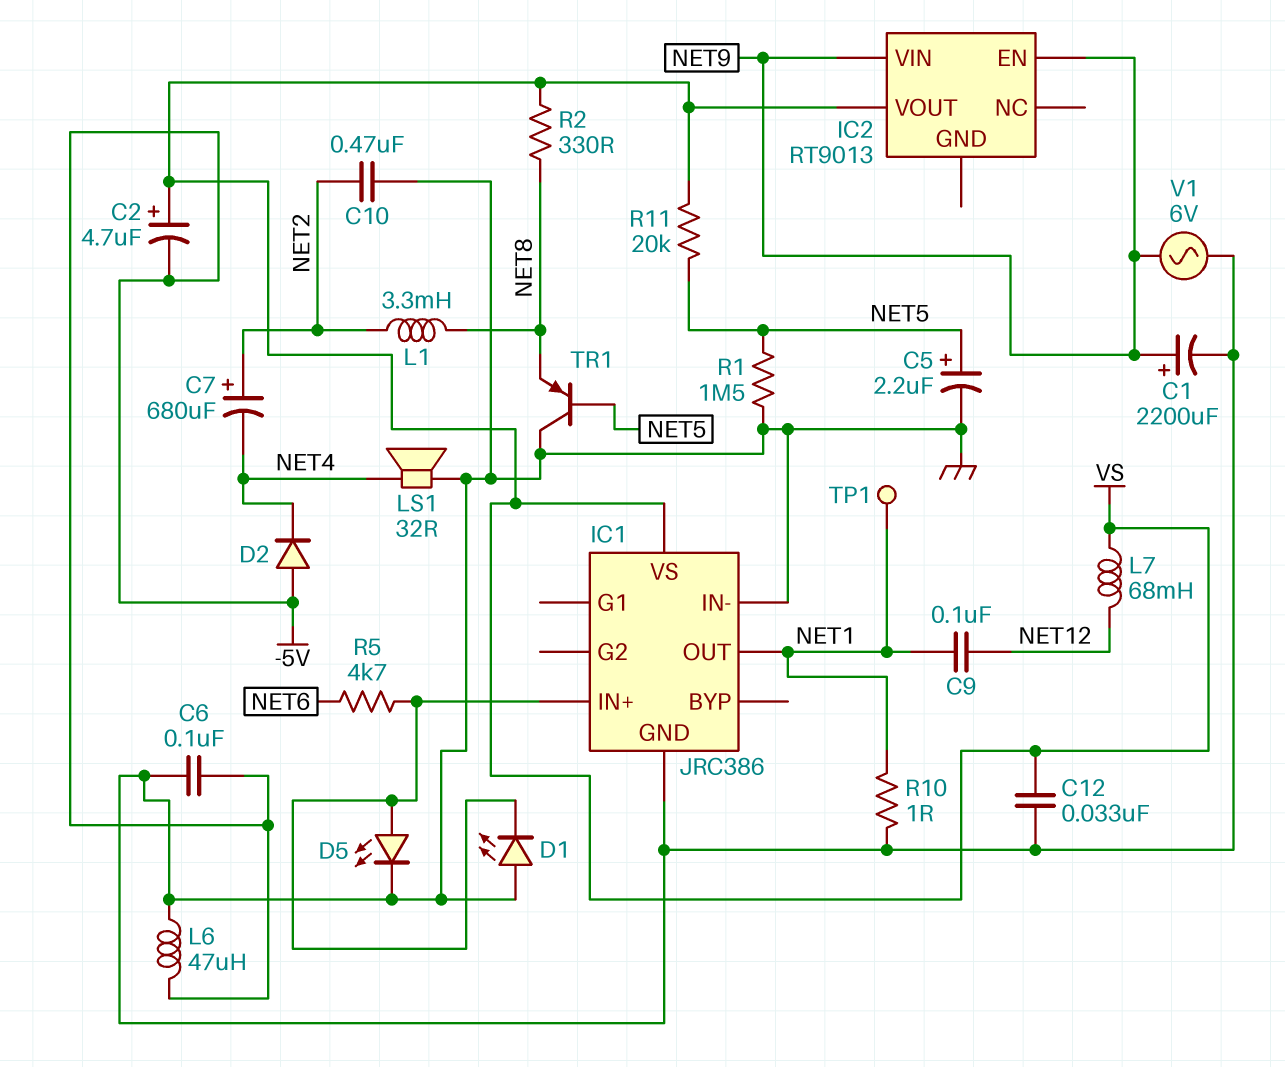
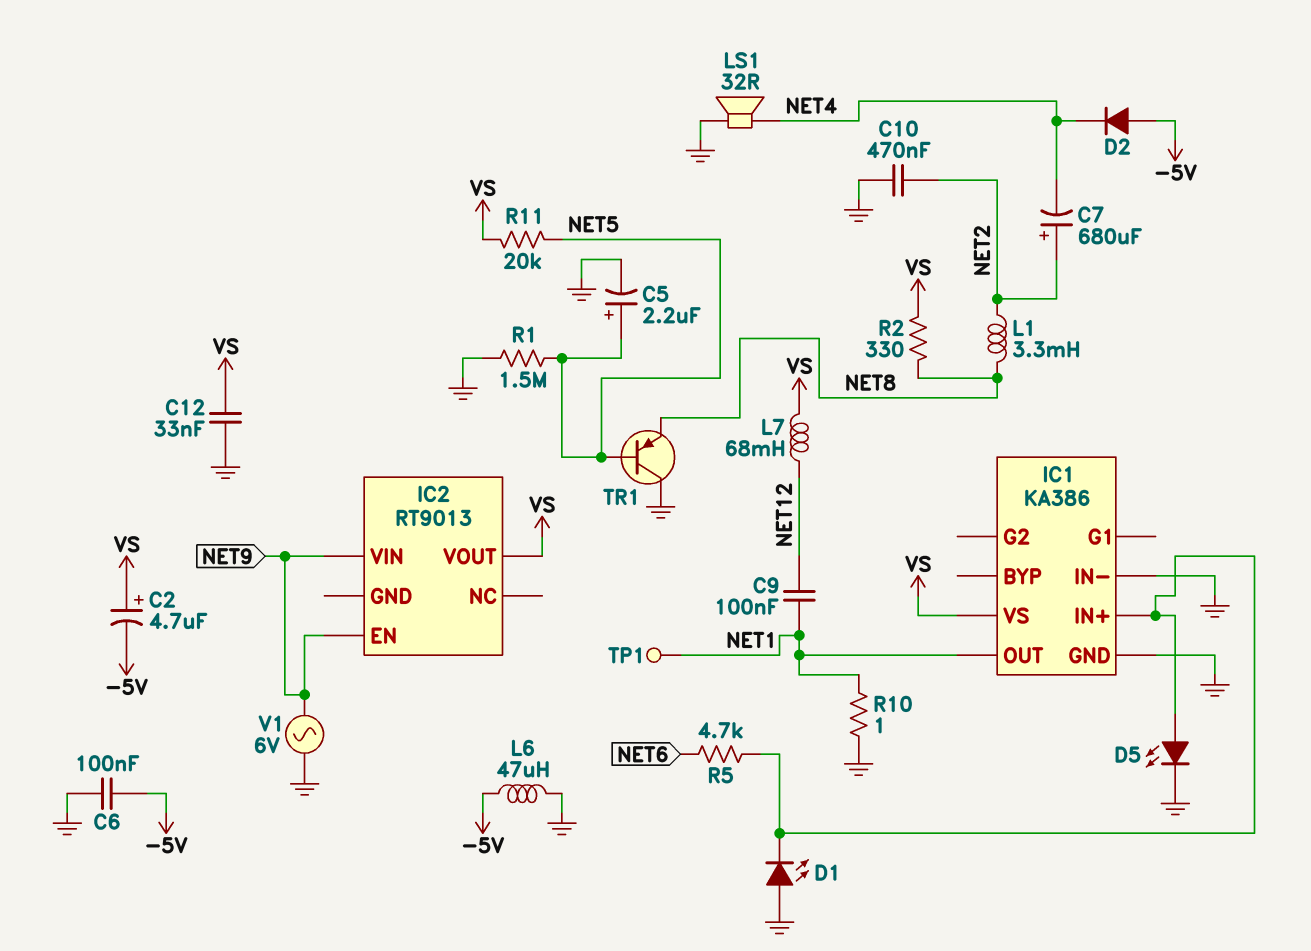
C1: 2200uF (plus NET9, minus GND) -> none
IC1: JRC386 -> KA386

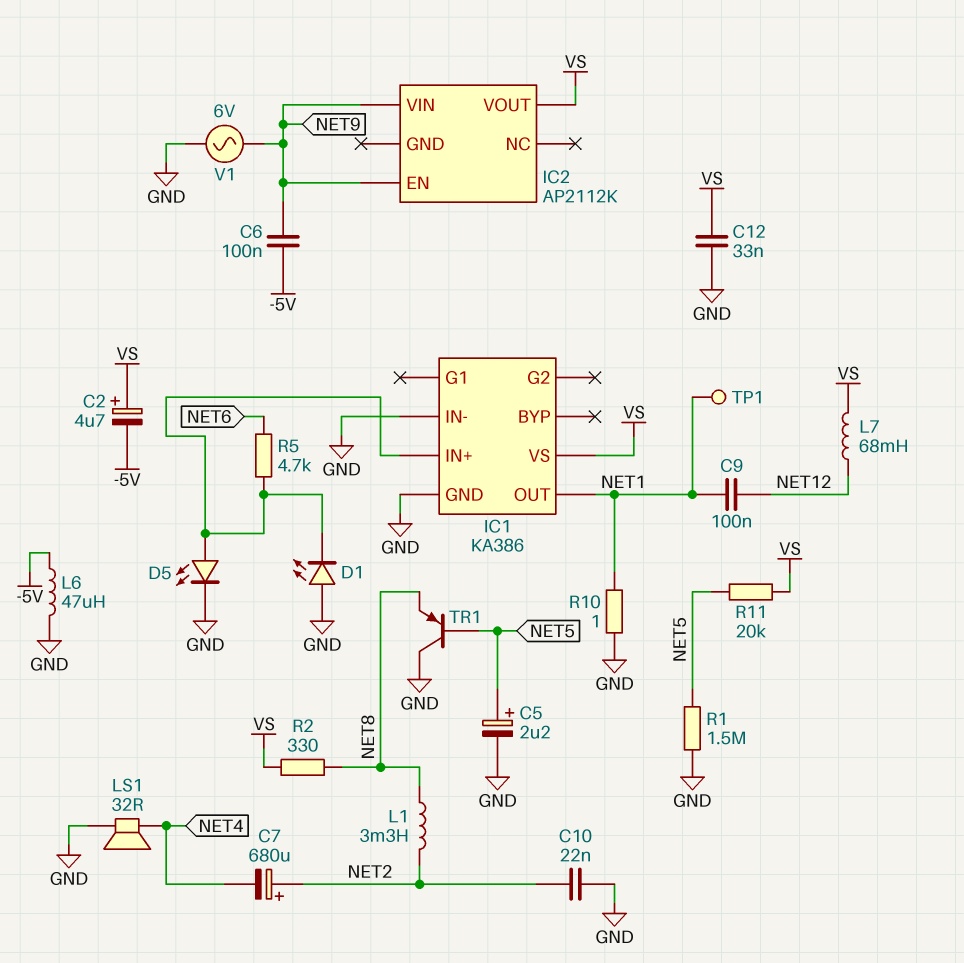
C6: 100nF (-5V, GND) -> 100nF (-5V, NET9)
C10: 470nF (GND, NET2) -> 22nF (GND, NET2)
D2: diode (A -5V, K NET4) -> none
IC2: RT9013 -> AP2112K

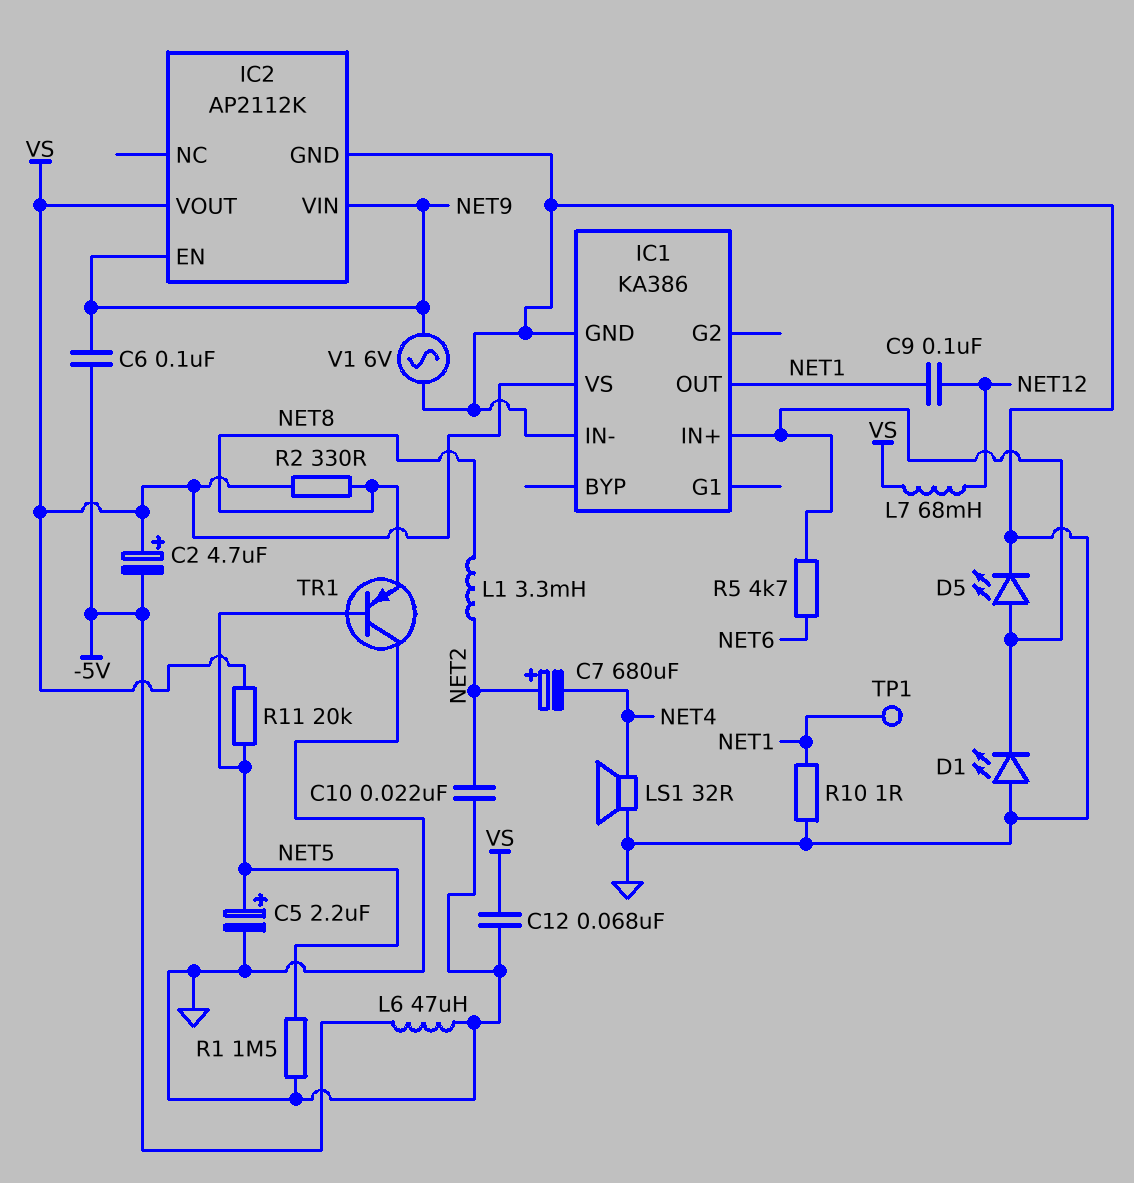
C12: 33nF (GND, VS) -> 68nF (GND, VS)
IC2 pin GND: none -> GND

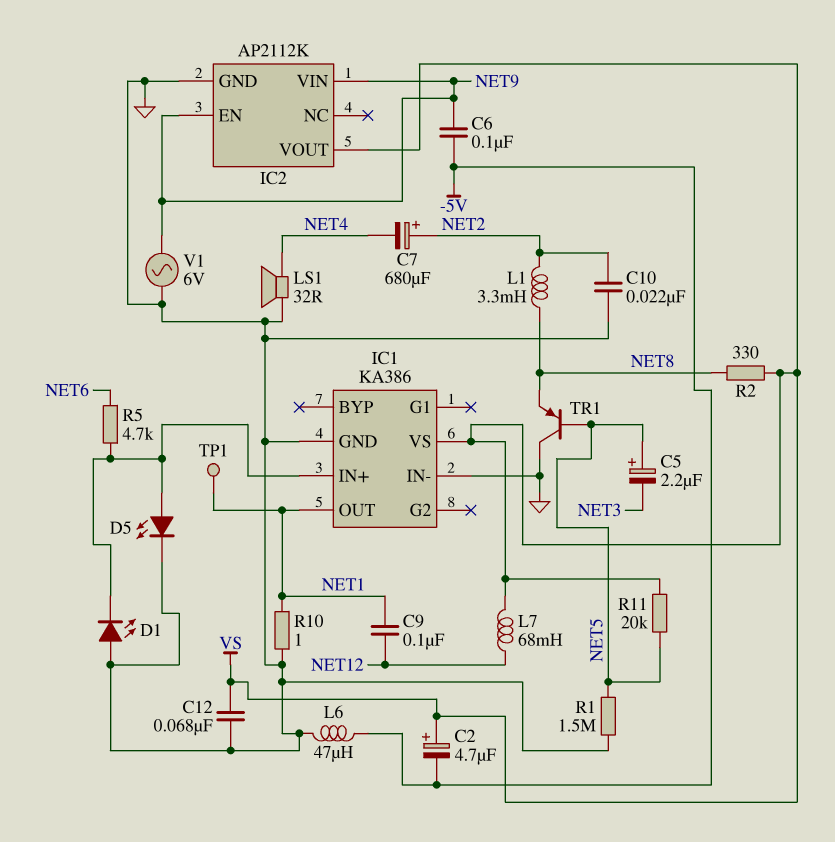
C5: 2.2uF (plus NET5, minus GND) -> 2.2uF (plus NET5, minus NET3)

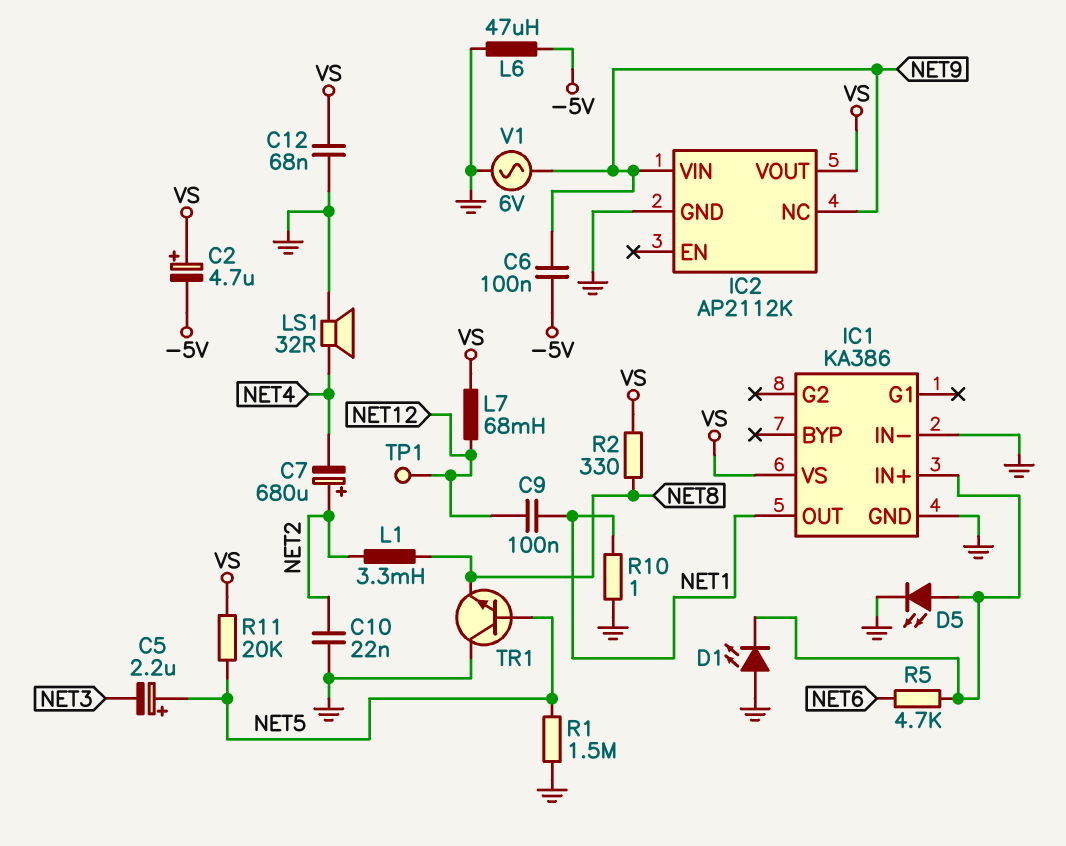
IC2 pin EN: NET9 -> none
IC2 pin NC: none -> NET9
TP1: test point (NET1) -> test point (NET12)
TR1: PNP (B NET5, C GND, E NET8) -> NPN (B NET5, C GND, E NET8)

